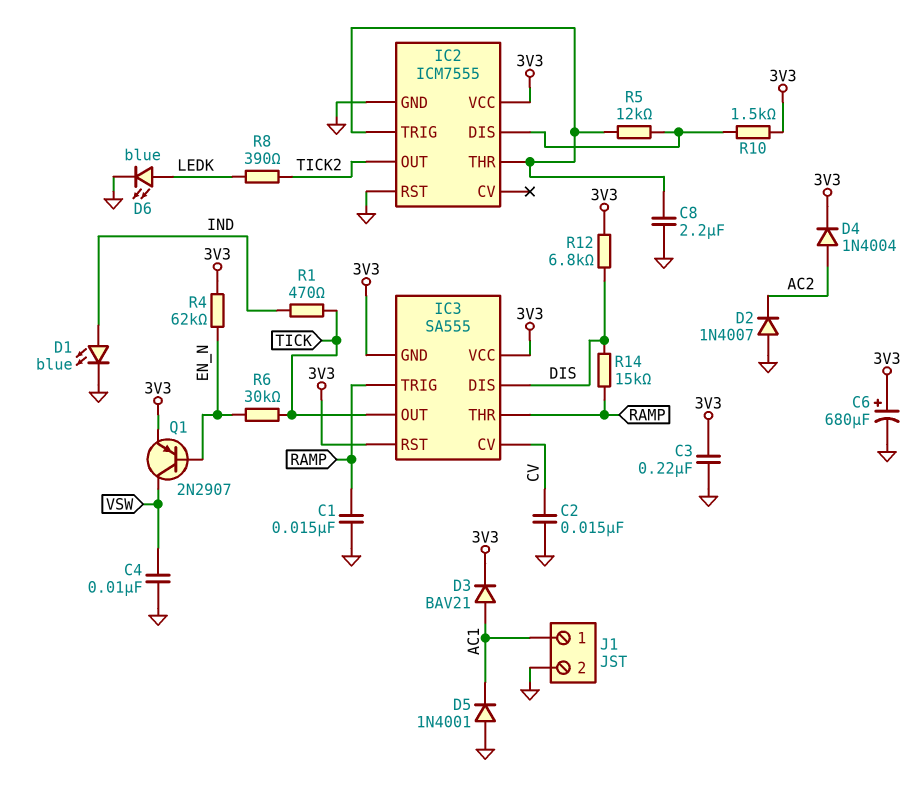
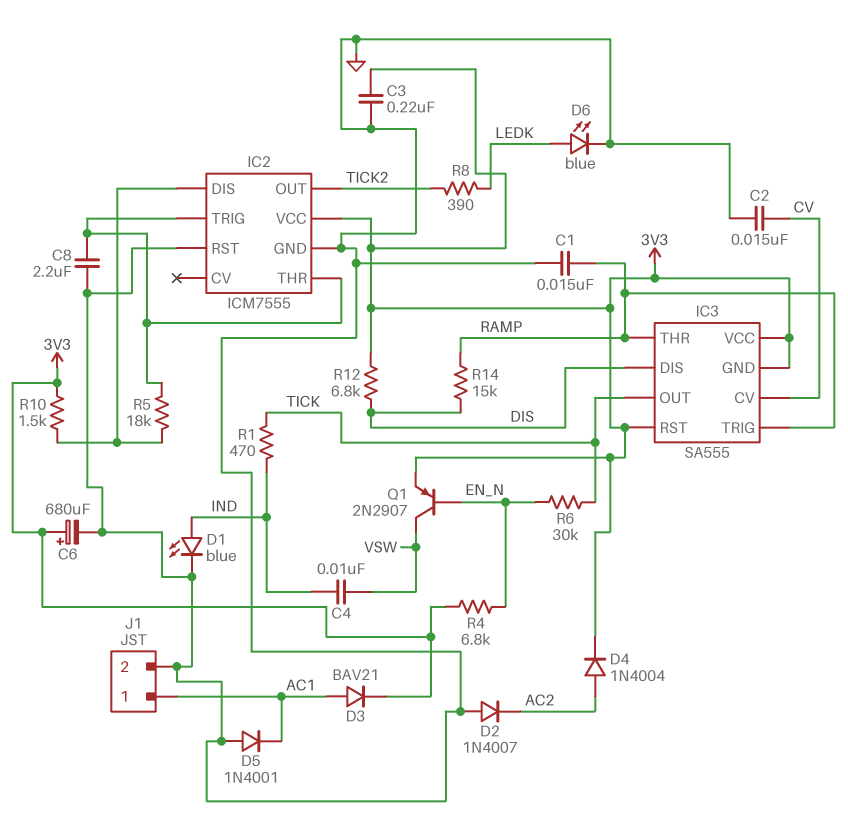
C4: 10nF (GND, VSW) -> 10nF (IND, VSW)
R4: 62k (3V3, EN_N) -> 6.8k (3V3, EN_N)
R5: 12k (IC2/DIS, IC2/THR) -> 18k (IC2/DIS, IC2/THR)

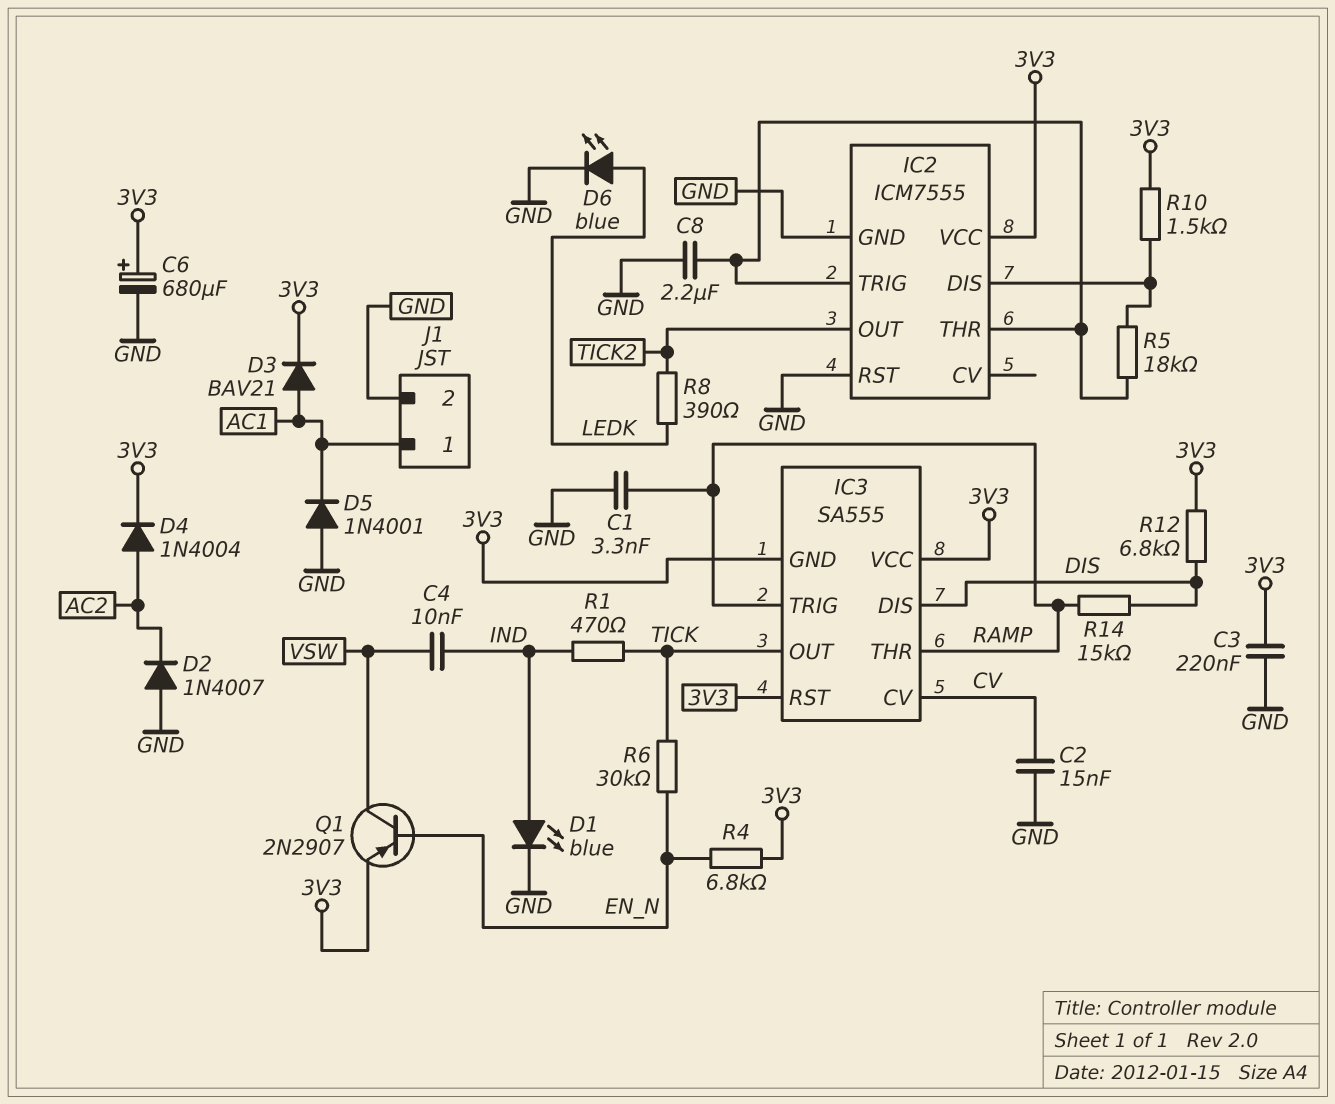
C1: 15nF (GND, RAMP) -> 3.3nF (GND, RAMP)

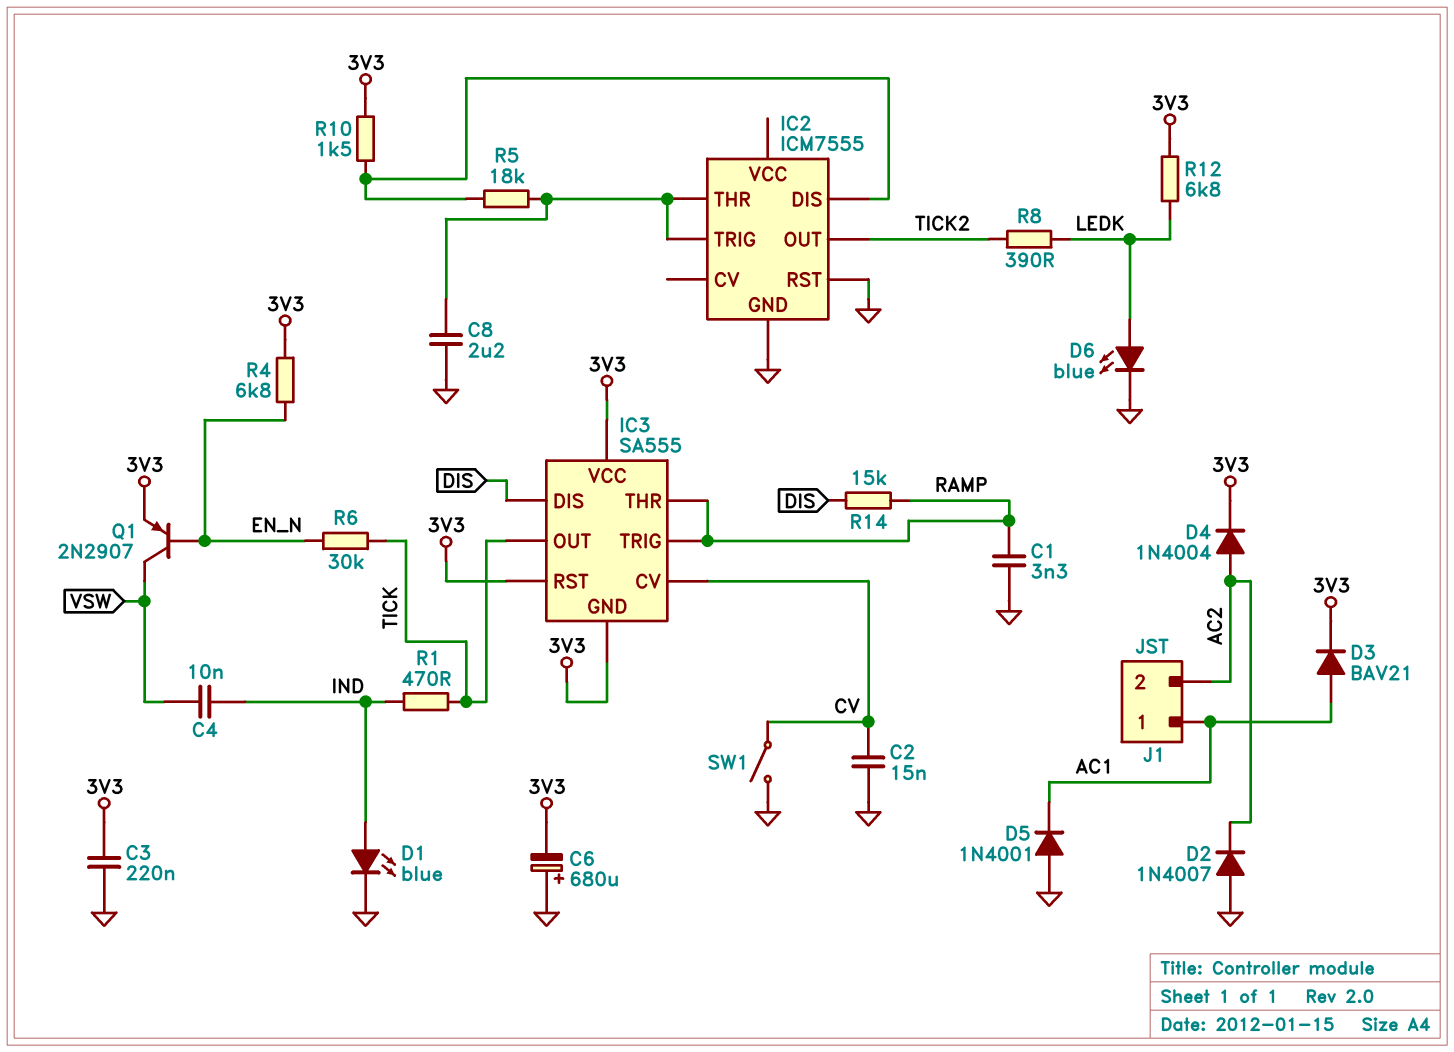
C6: 680uF (plus 3V3, minus GND) -> 680uF (plus GND, minus 3V3)
IC2 pin VCC: 3V3 -> none
J1 pin 2: GND -> AC2
R12: 6.8k (3V3, DIS) -> 6.8k (3V3, LEDK)
SW1: none -> switch (CV, GND)

